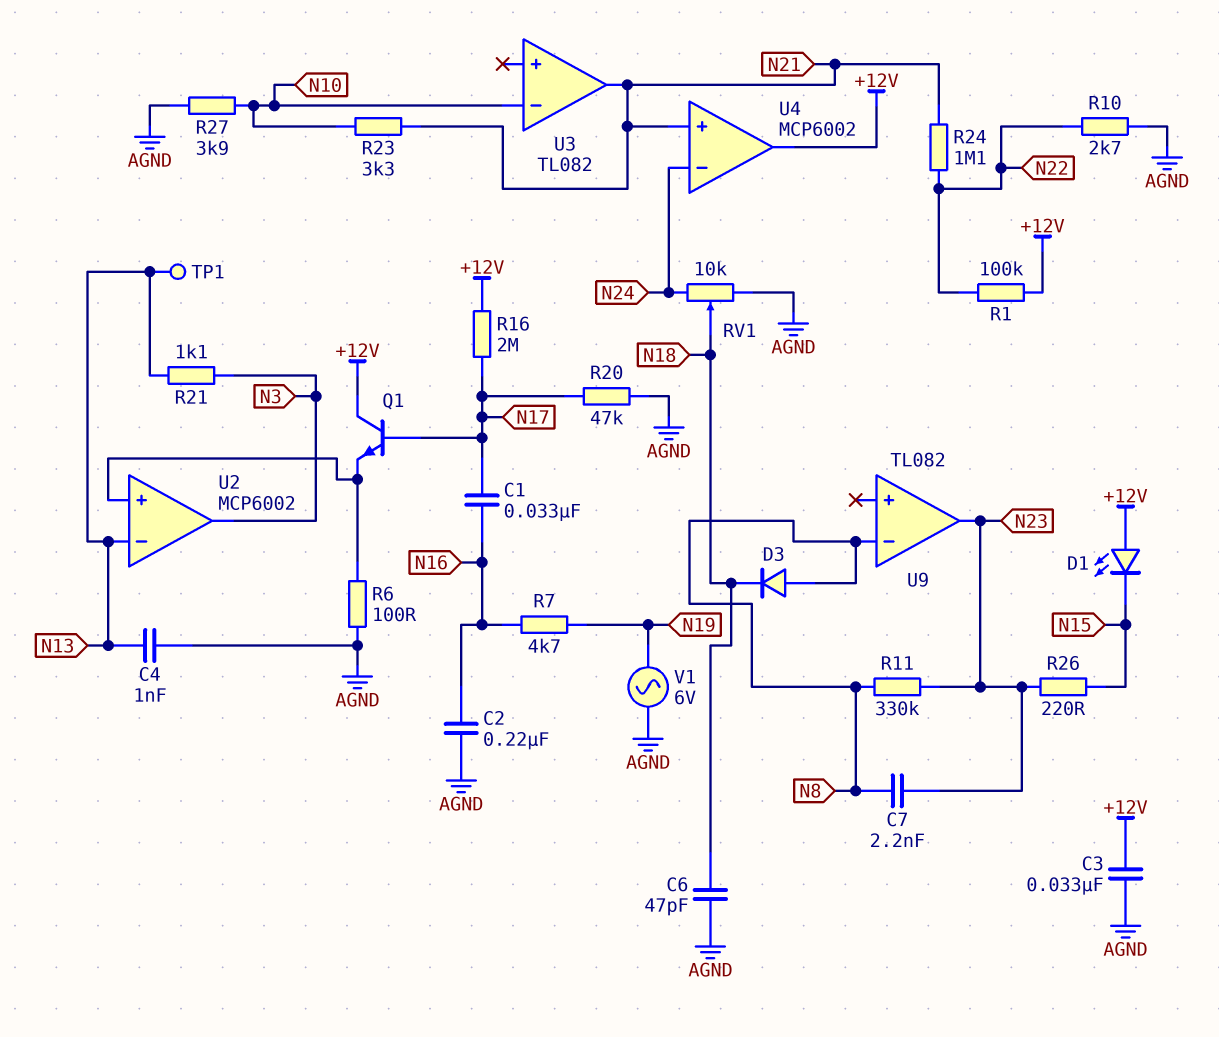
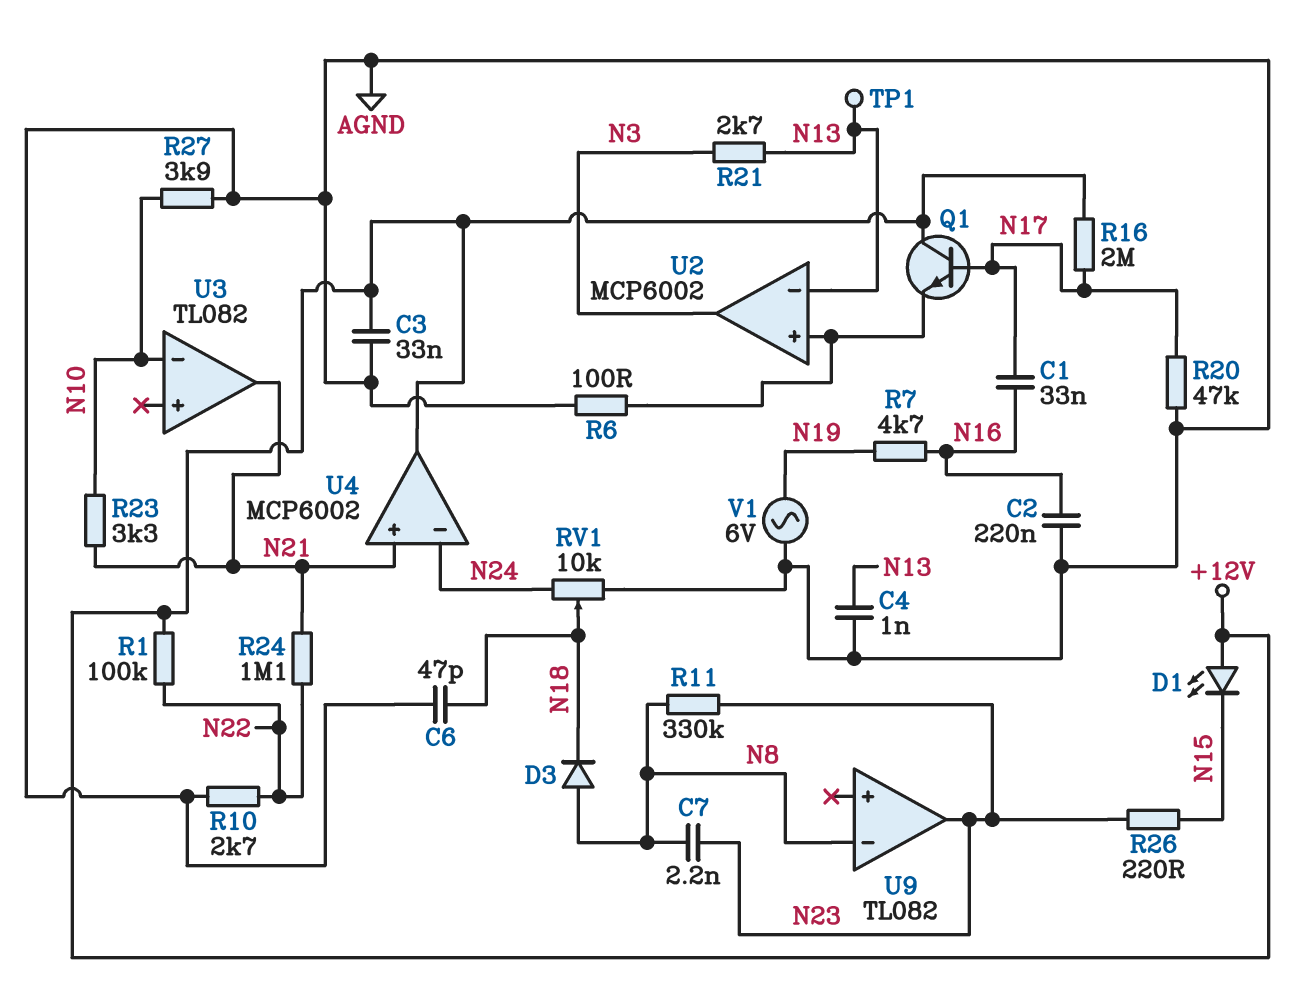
R21: 1.1k (N3, N13) -> 2.7k (N3, N13)

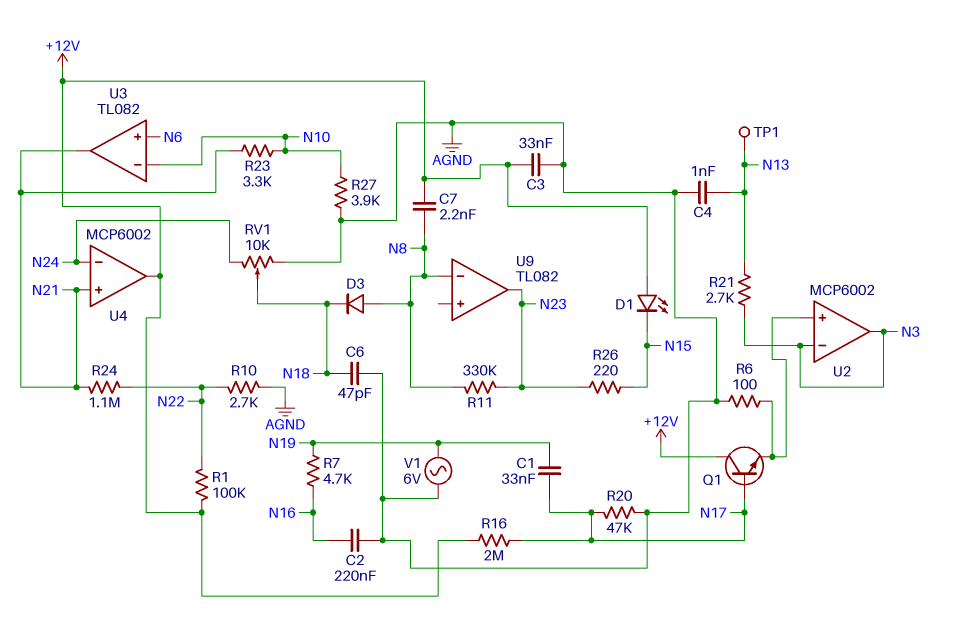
C1: 33nF (N16, N17) -> 33nF (N17, N19)
C7: 2.2nF (N8, N23) -> 2.2nF (+12V, N8)
U2 pin in-: N13 -> N3
U3 pin in+: none -> N6

